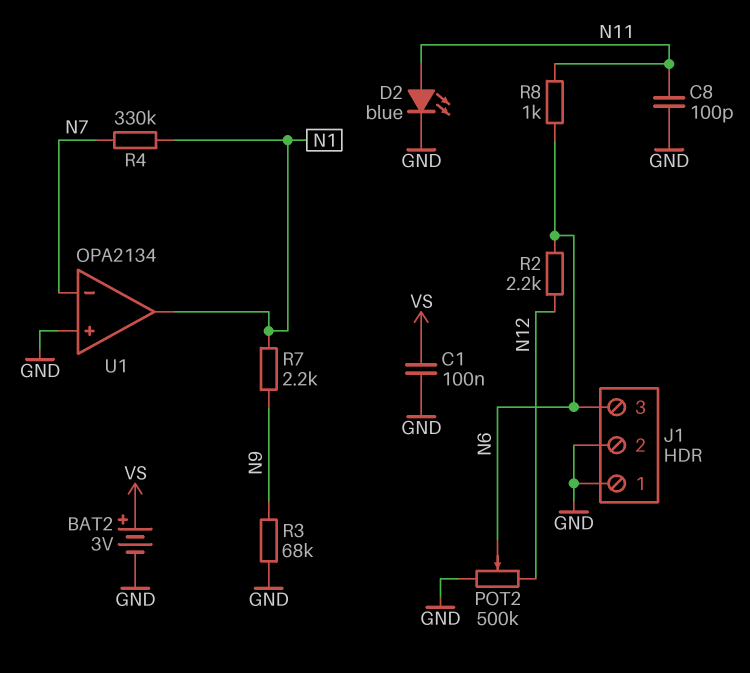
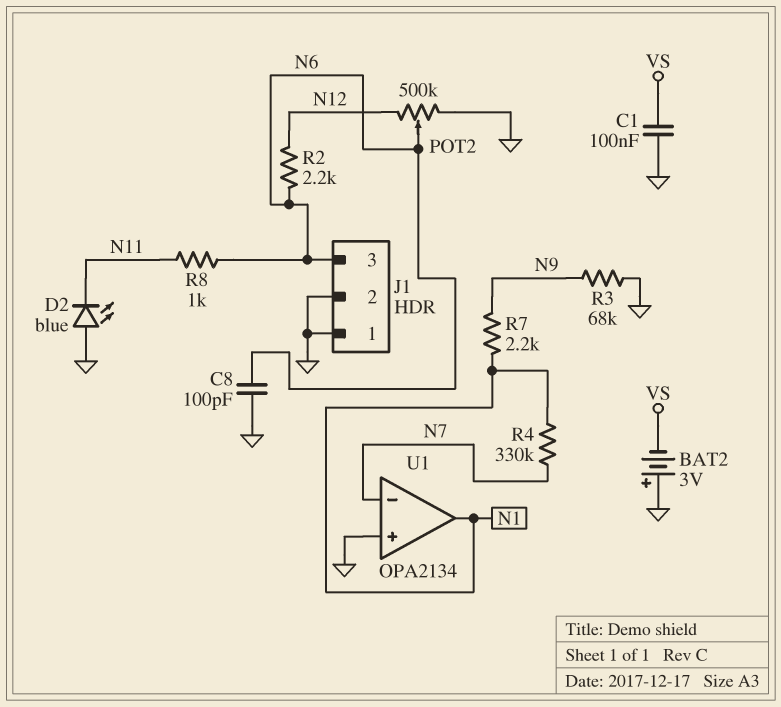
BAT2: 3V (plus VS, minus GND) -> 3V (plus GND, minus VS)
C8: 100pF (GND, N11) -> 100pF (GND, N6)
D2: LED blue (A N11, K GND) -> LED blue (A GND, K N11)

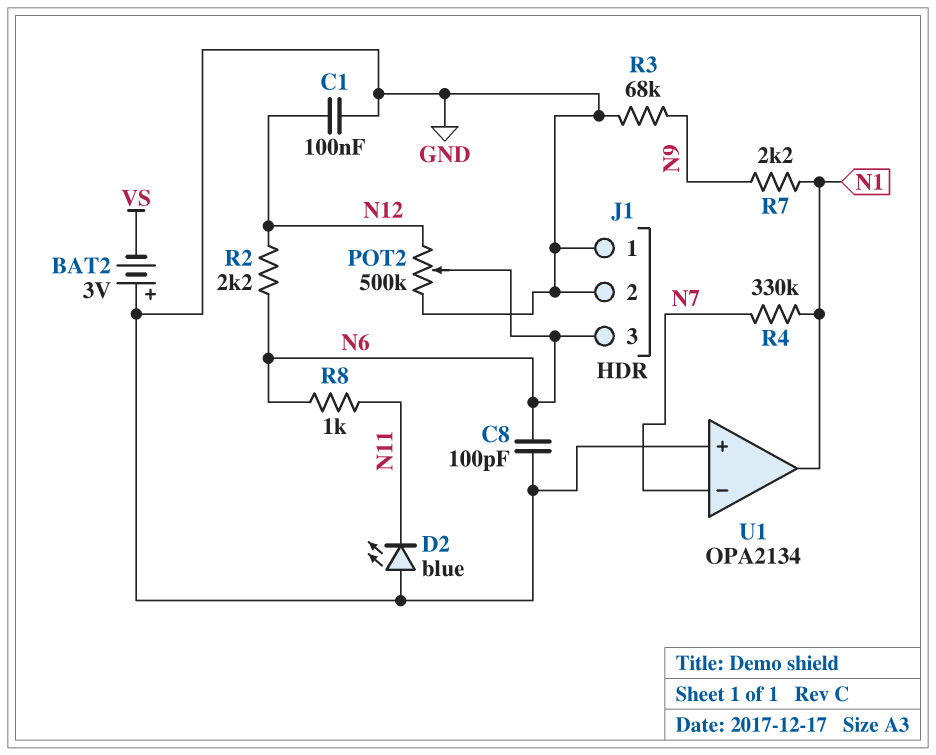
C1: 100nF (GND, VS) -> 100nF (GND, N12)

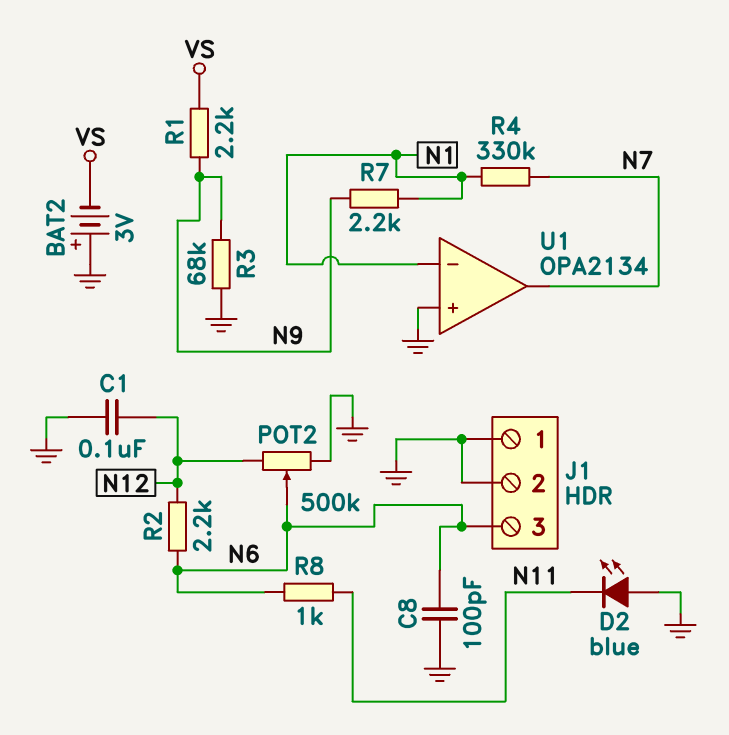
R1: none -> 2.2k (N9, VS)
U1 pin in-: N7 -> N1
U1 pin out: N1 -> N7

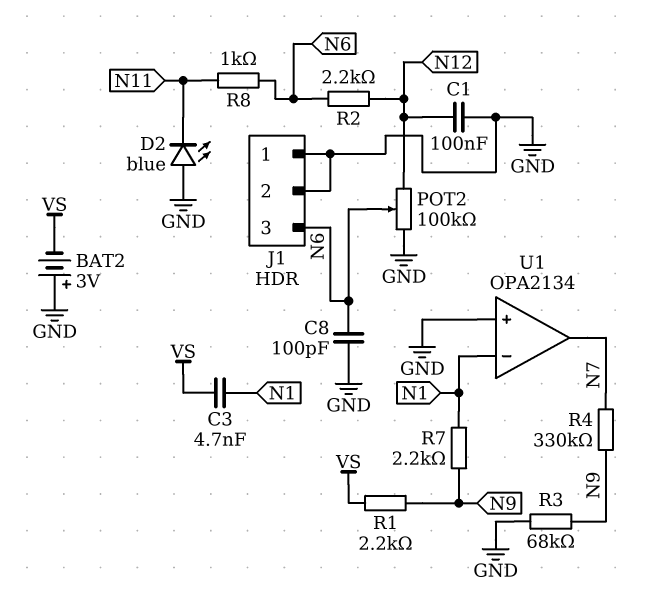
C3: none -> 4.7nF (N1, VS)
POT2: 500k (GND, N12, wiper N6) -> 100k (GND, N12, wiper N6)
R4: 330k (N1, N7) -> 330k (N7, N9)

